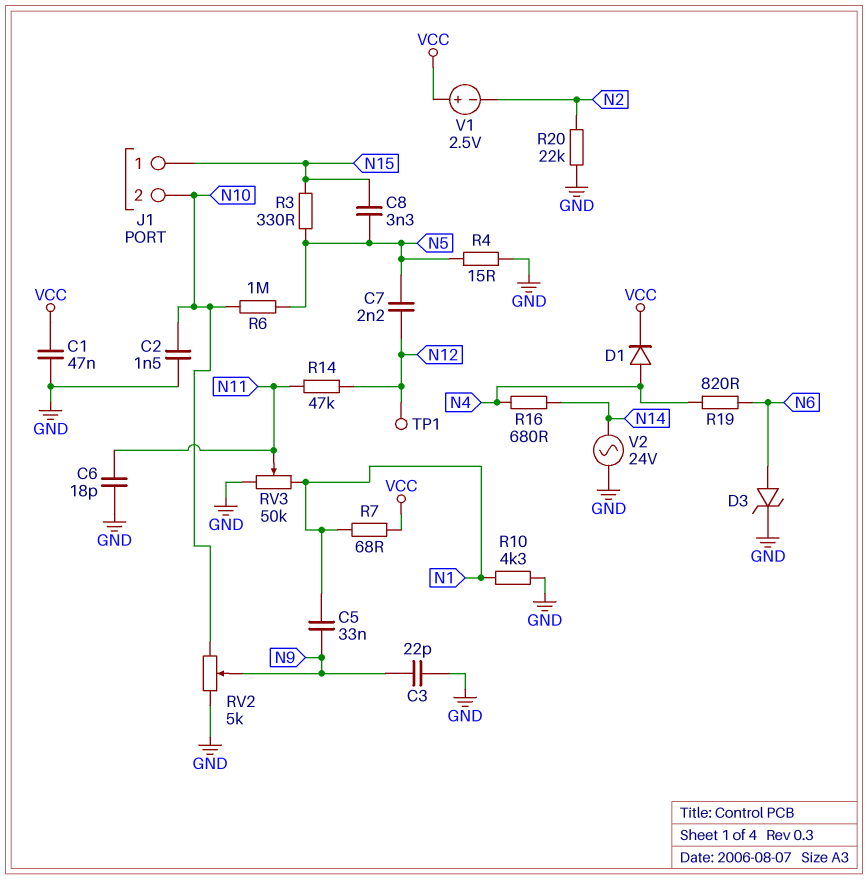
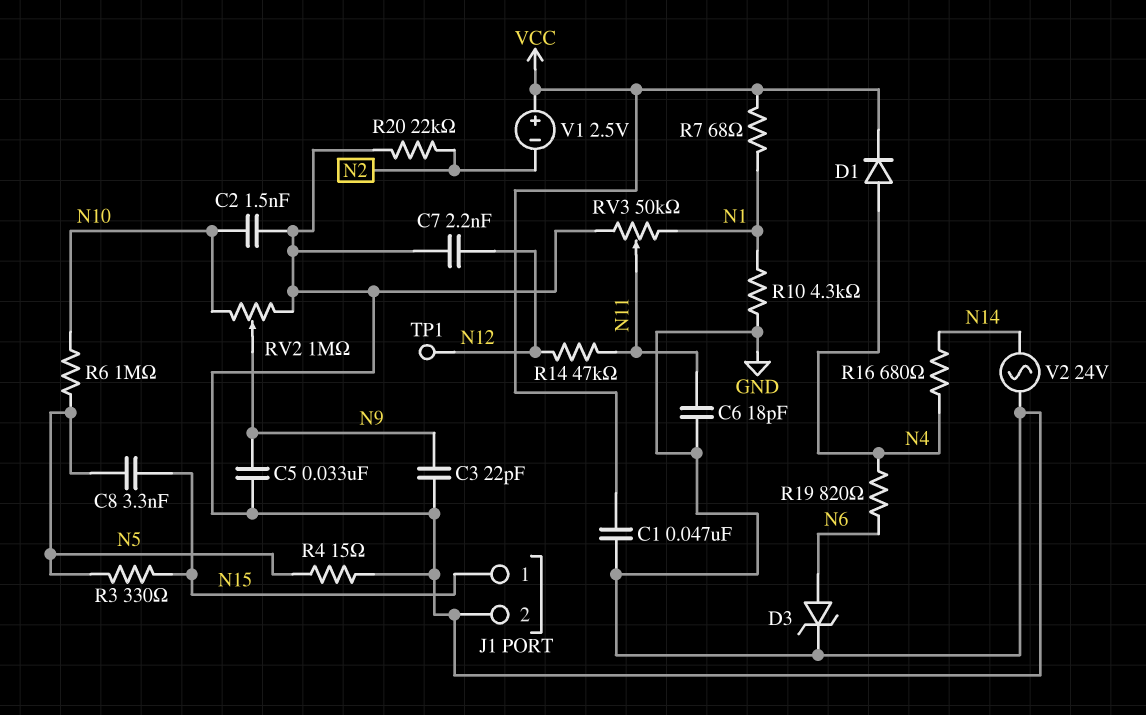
C5: 33nF (N1, N9) -> 33nF (GND, N9)
C7: 2.2nF (N5, N12) -> 2.2nF (GND, N12)
J1 pin 2: N10 -> GND
RV2: 5k (GND, N10, wiper N9) -> 1M (GND, N10, wiper N9)

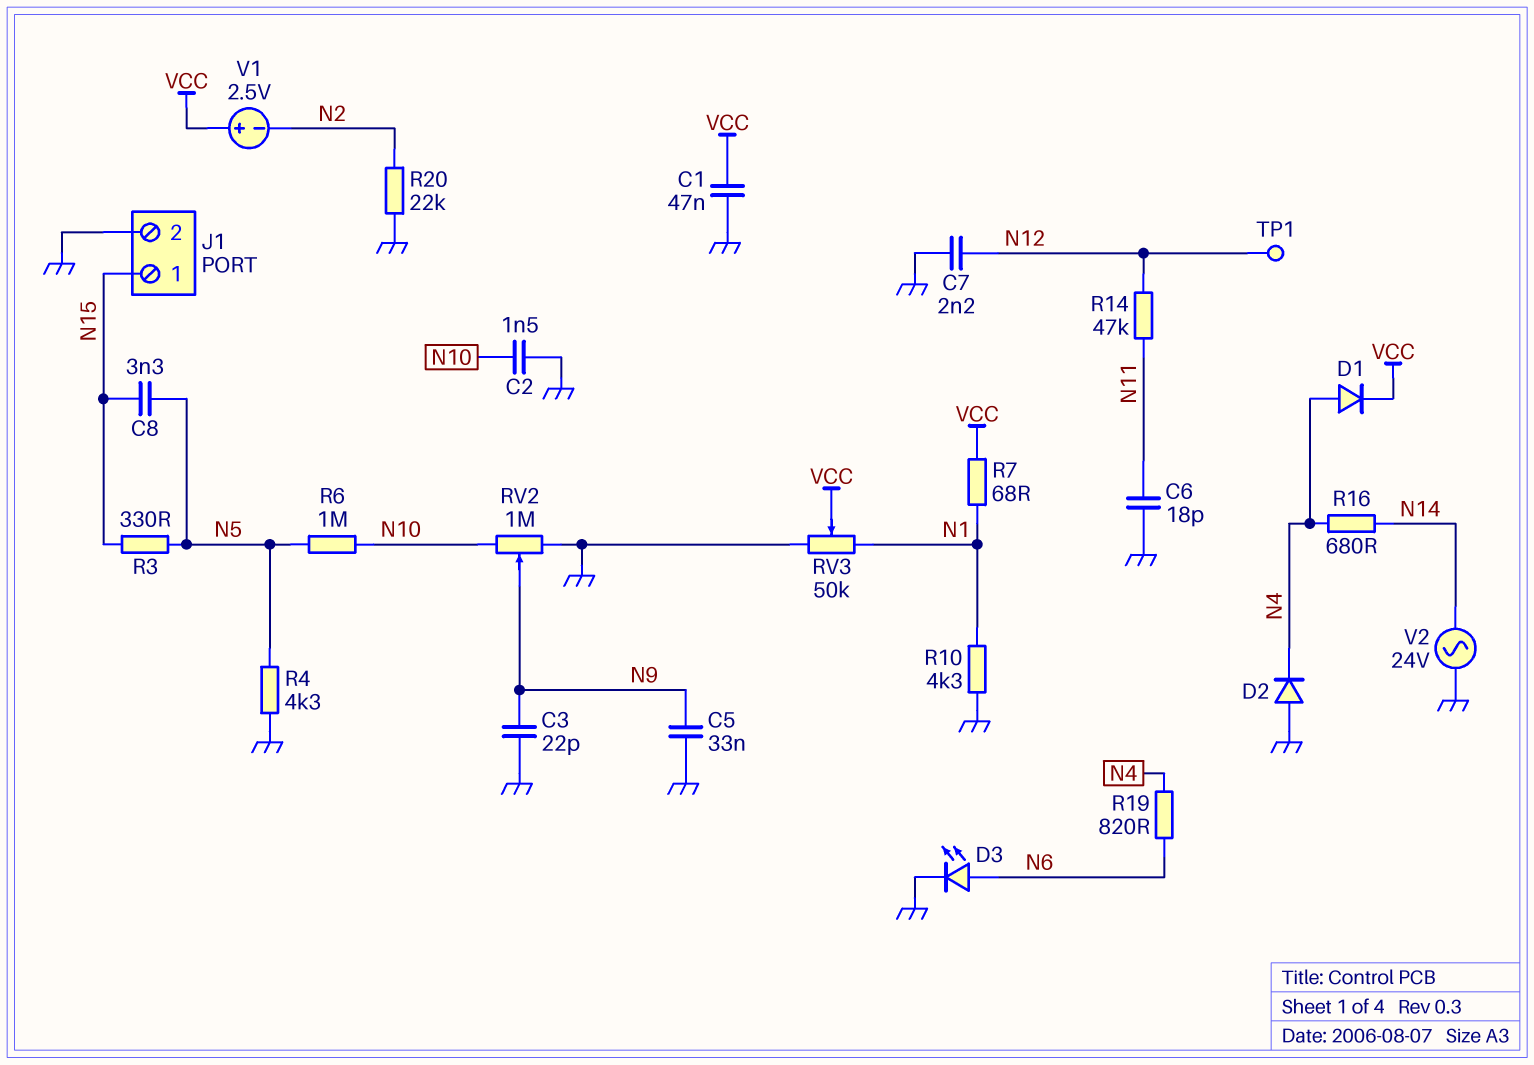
D2: none -> diode (A GND, K N4)
D3: zener (A N6, K GND) -> LED (A N6, K GND)
R4: 15 (GND, N5) -> 4.3k (GND, N5)
RV3: 50k (GND, N1, wiper N11) -> 50k (GND, N1, wiper VCC)

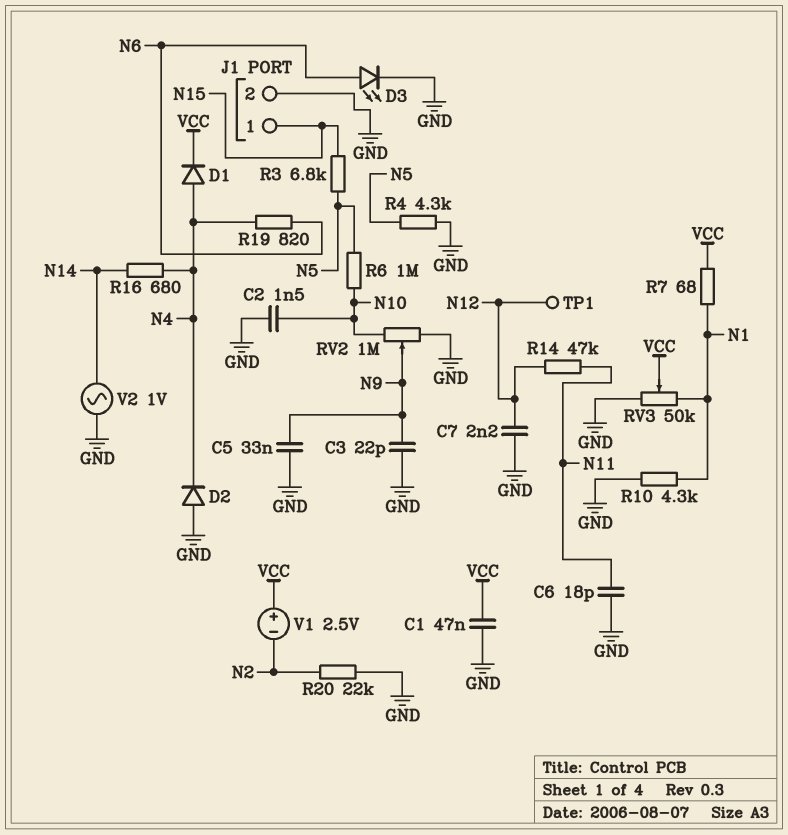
C8: 3.3nF (N5, N15) -> none
R3: 330 (N5, N15) -> 6.8k (N5, N15)
V2: AC 24V (GND, N14) -> AC 1V (GND, N14)

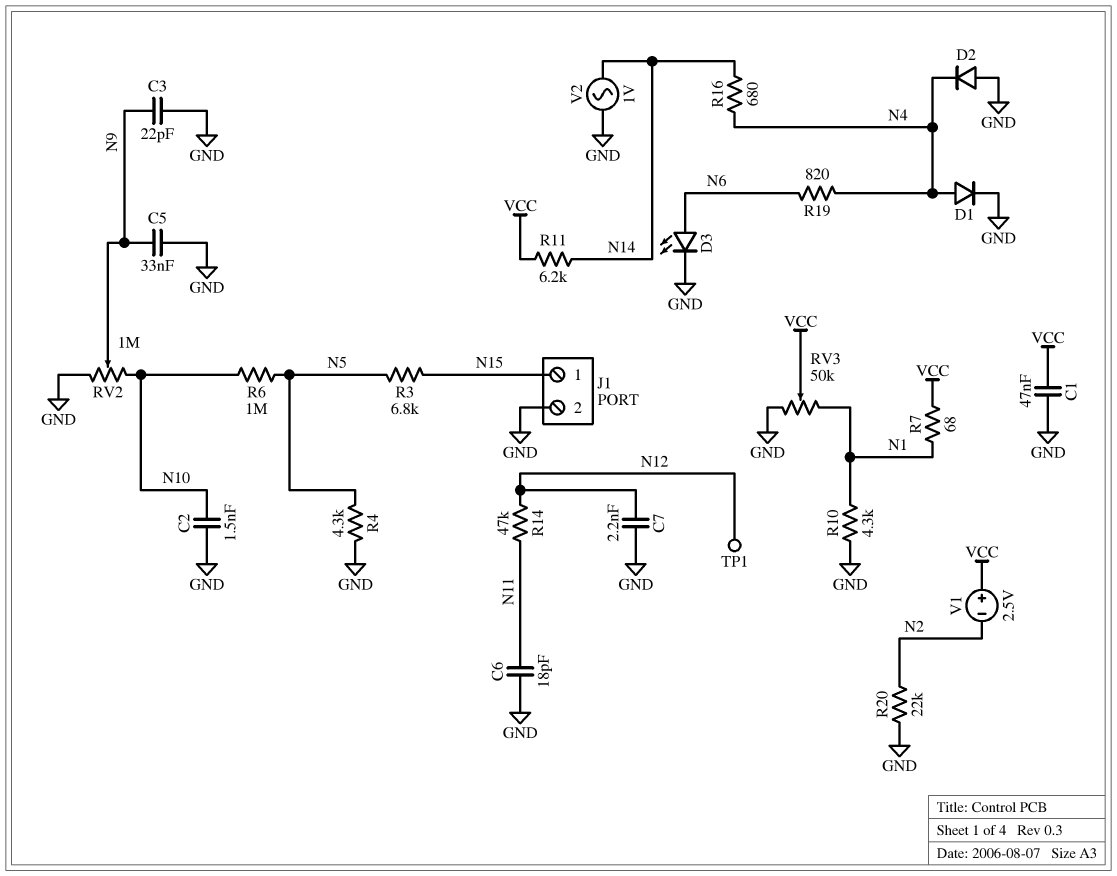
D1: diode (A N4, K VCC) -> diode (A N4, K GND)
R11: none -> 6.2k (N14, VCC)

